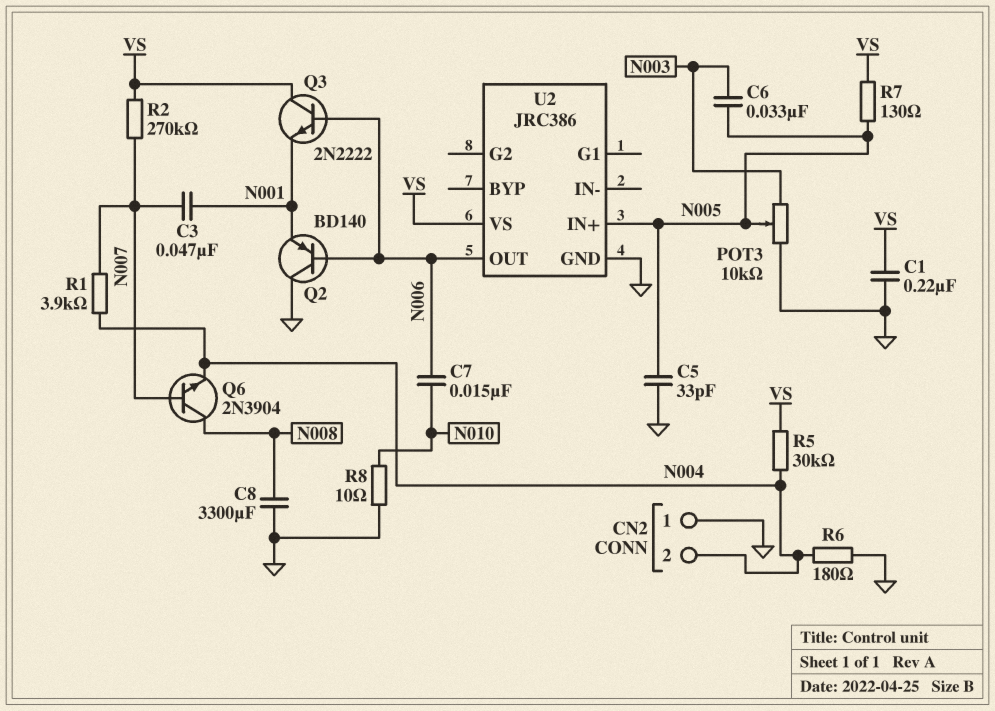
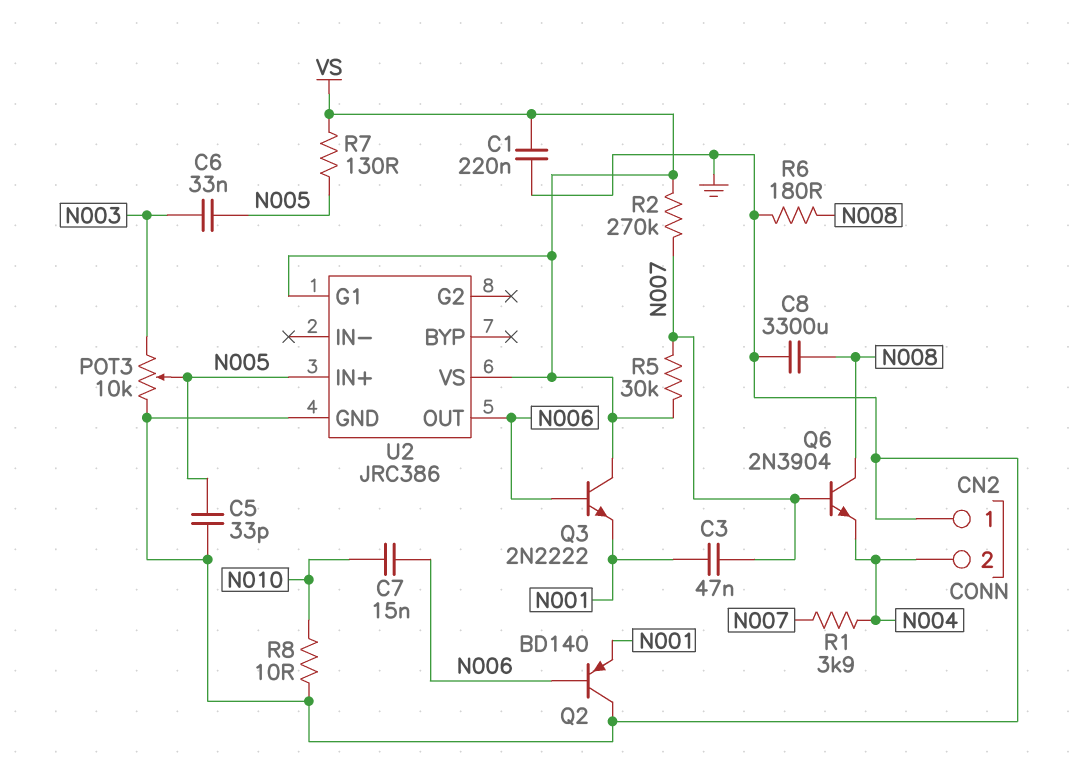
R5: 30k (N004, VS) -> 30k (N007, VS)
R6: 180 (GND, N004) -> 180 (GND, N008)
U2 pin G1: none -> VS

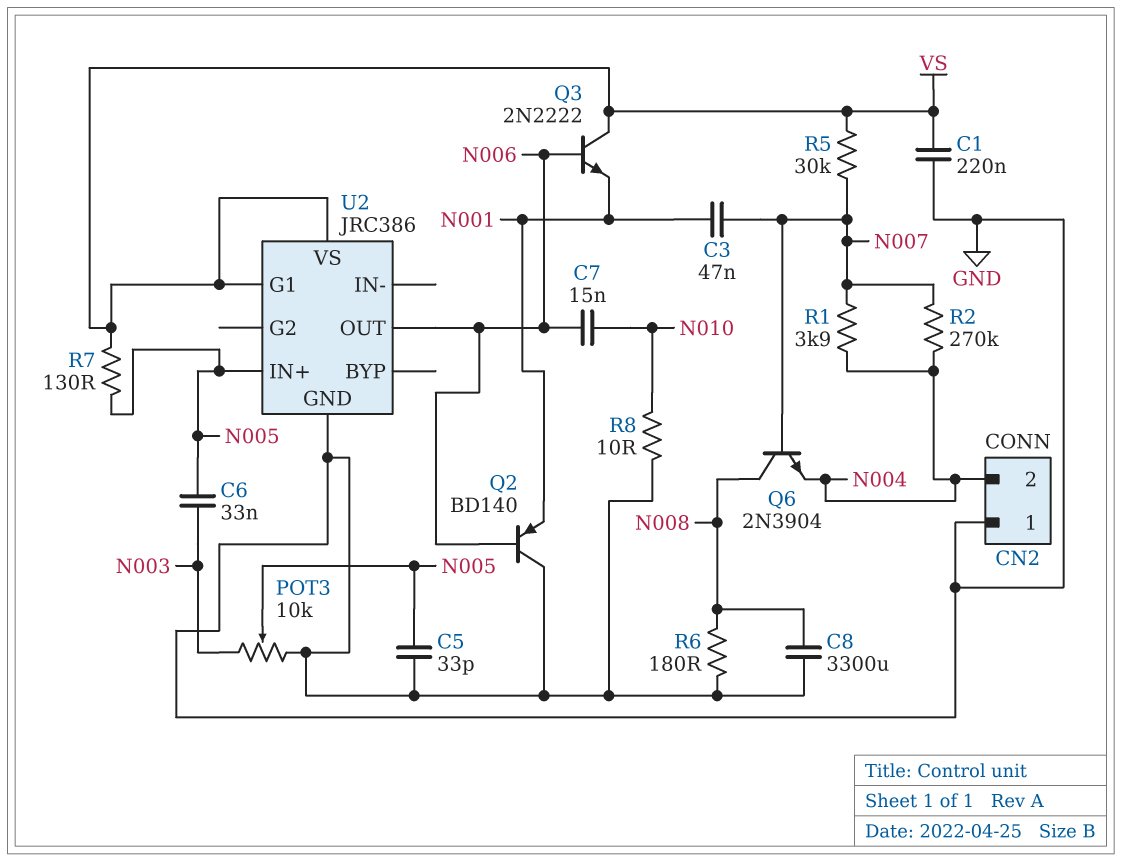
R2: 270k (N007, VS) -> 270k (N004, N007)

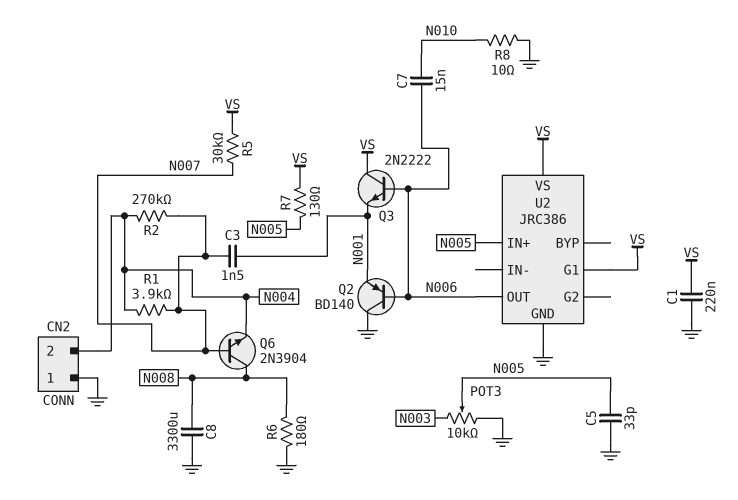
C3: 47nF (N001, N007) -> 1.5nF (N001, N007)
C6: 33nF (N003, N005) -> none

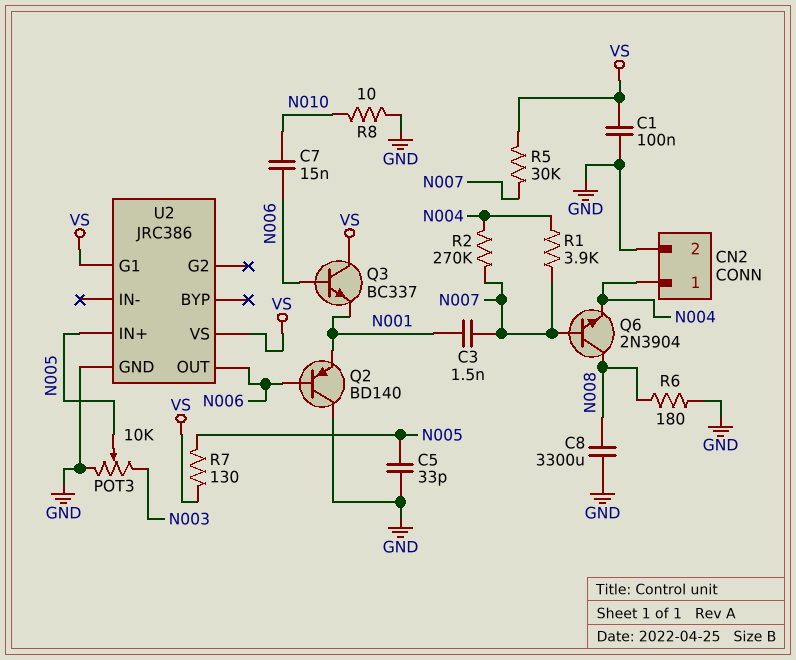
C1: 220nF (GND, VS) -> 100nF (GND, VS)
CN2 pin 1: GND -> N004
CN2 pin 2: N004 -> GND
Q3: NPN 2N2222 (B N006, C VS, E N001) -> NPN BC337 (B N006, C VS, E N001)

